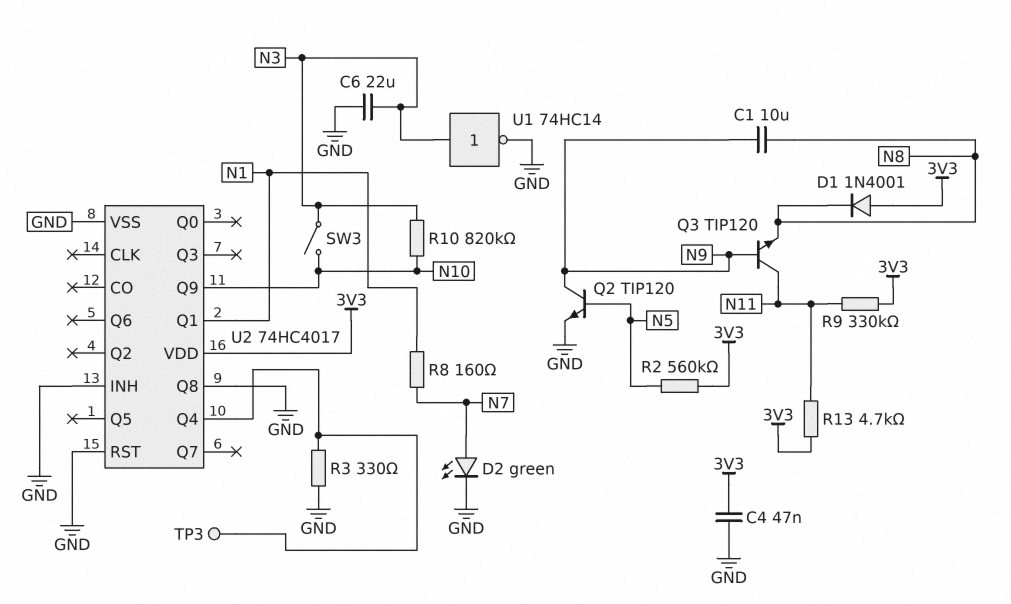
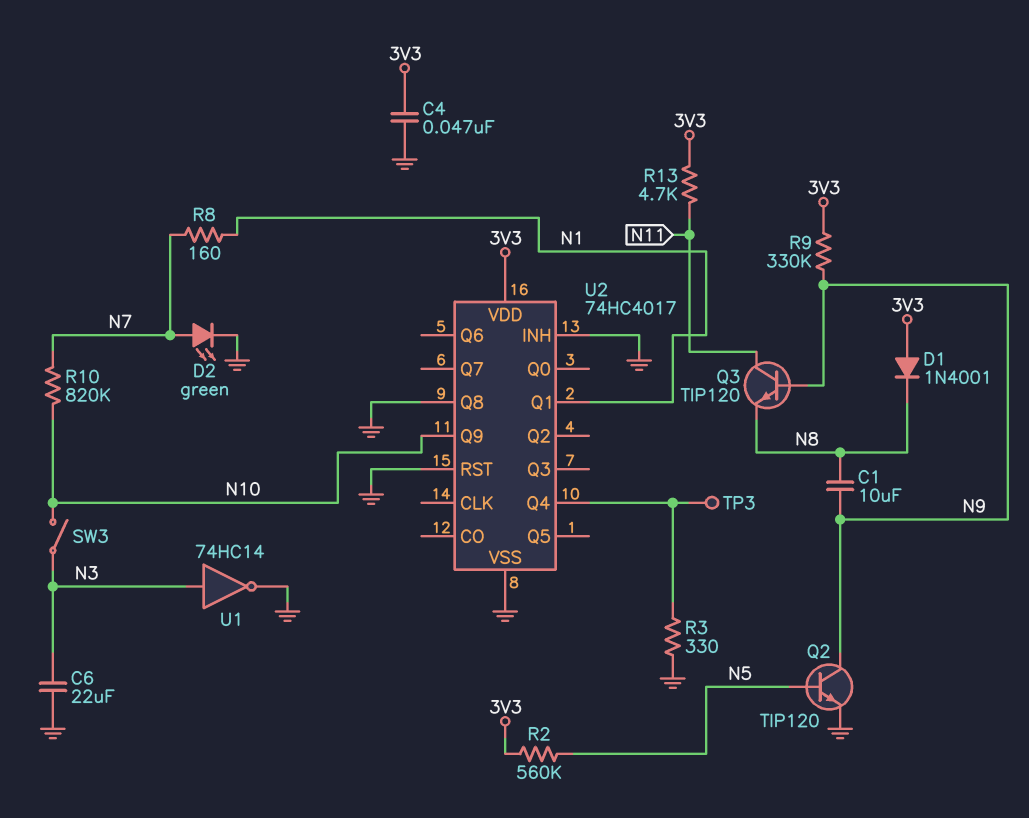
R9: 330k (3V3, N11) -> 330k (3V3, N9)
R10: 820k (N3, N10) -> 820k (N7, N10)

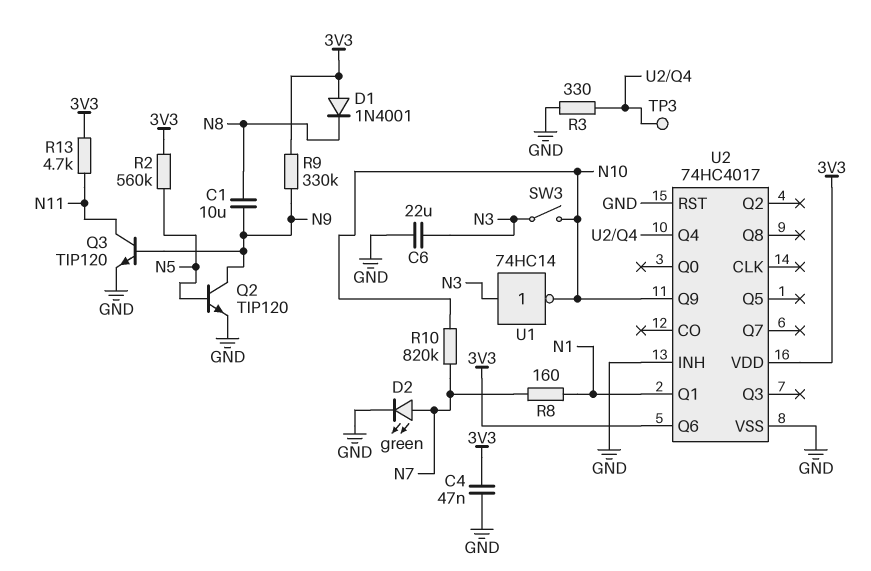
Q3: NPN TIP120 (B N9, C N11, E N8) -> NPN TIP120 (B N9, C N11, E GND)
U1: NOT 74HC14 (in N3, out GND) -> NOT 74HC14 (in N3, out N10)
U2 pin Q6: none -> 3V3
U2 pin Q8: GND -> none

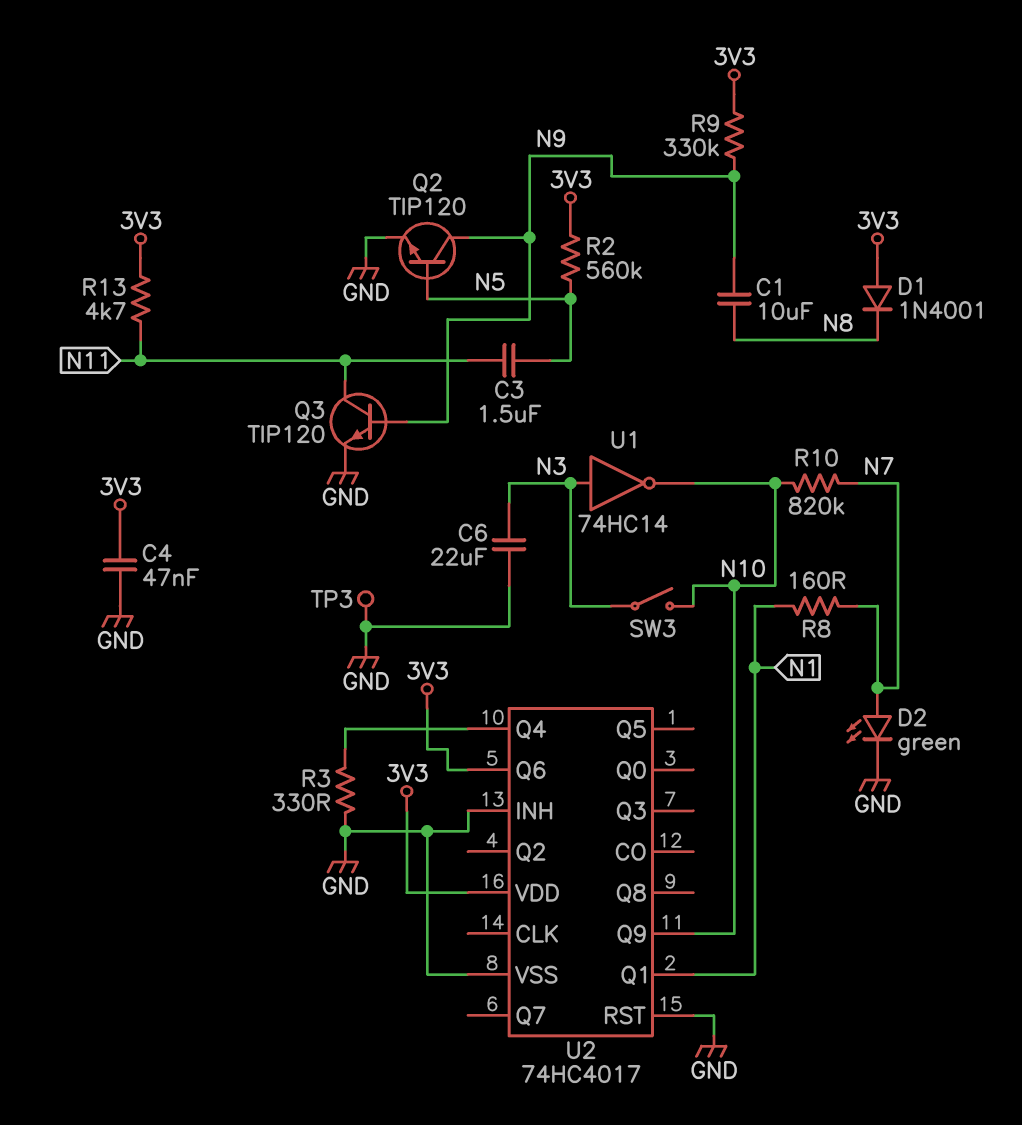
C3: none -> 1.5uF (N5, N11)
TP3: test point (U2/Q4) -> test point (GND)

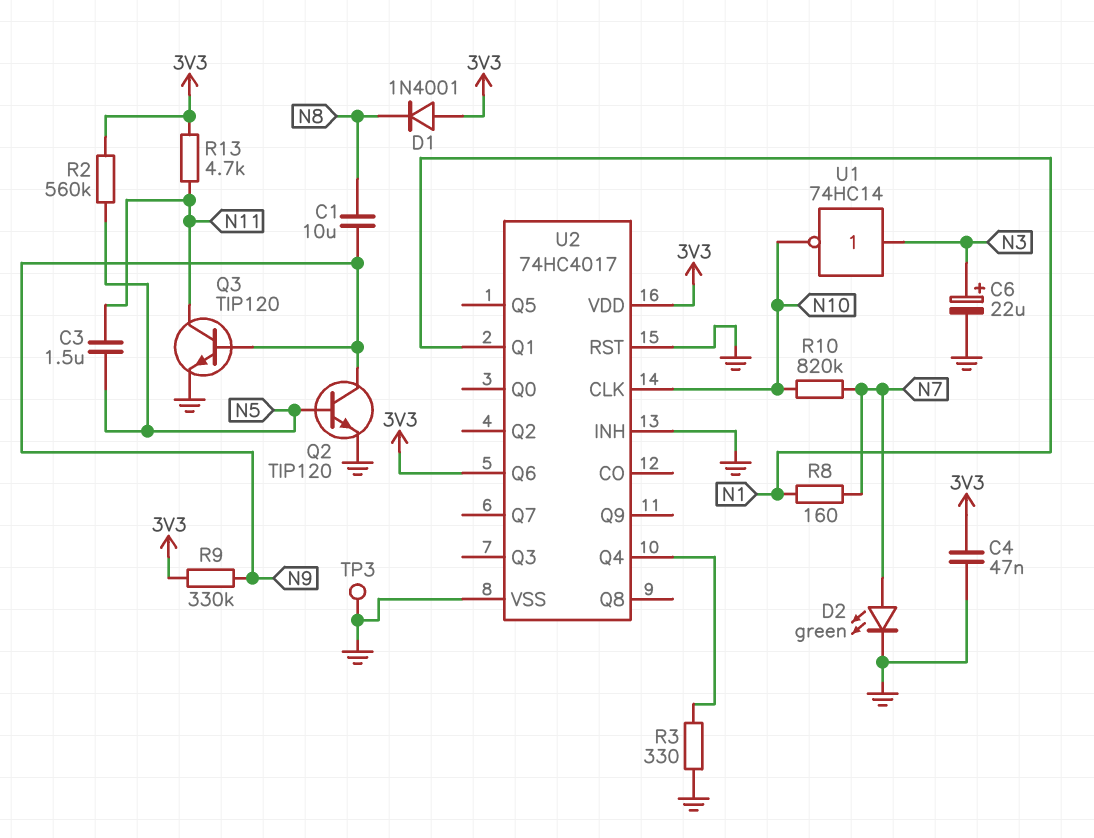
C6: 22uF (GND, N3) -> 22uF (plus N3, minus GND)
SW3: switch (N3, N10) -> none
U2 pin CLK: none -> N10
U2 pin Q9: N10 -> none

